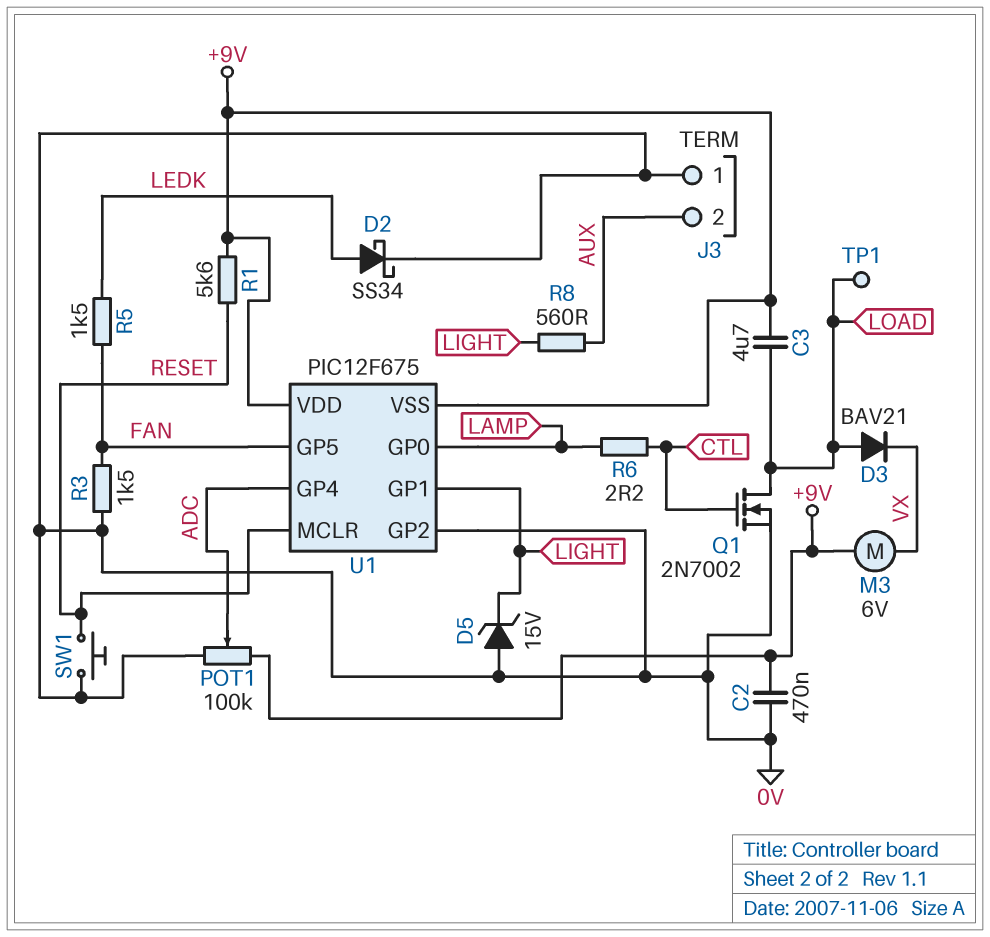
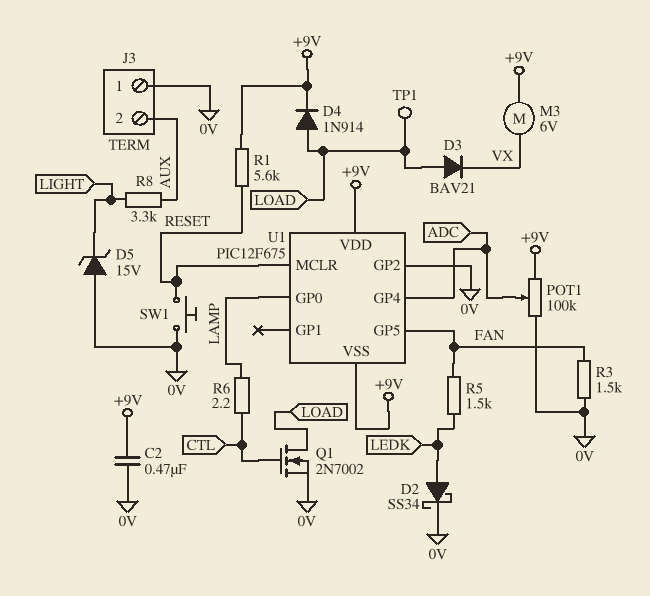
C3: 4.7uF (+9V, LOAD) -> none
D4: none -> diode 1N914 (A LOAD, K +9V)
R8: 560 (AUX, LIGHT) -> 3.3k (AUX, LIGHT)
U1 pin GP1: LIGHT -> none

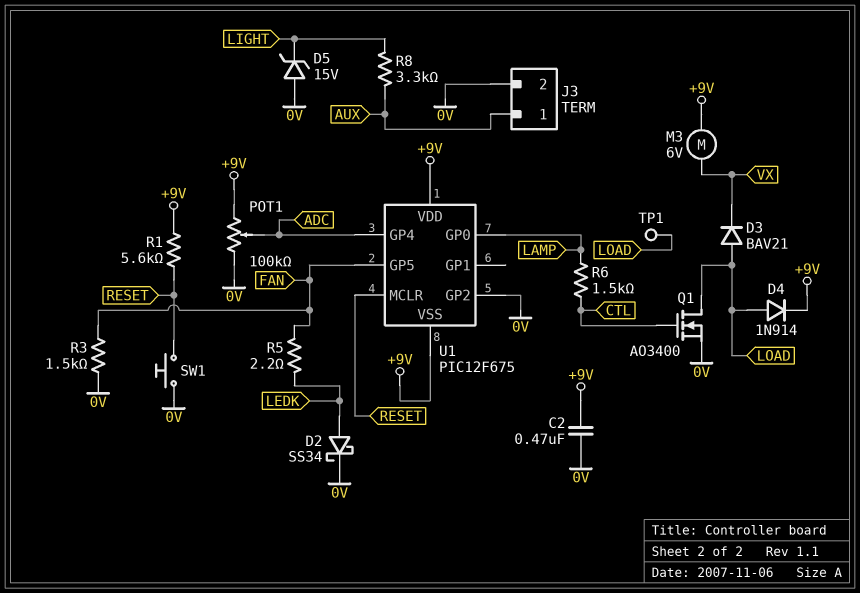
J3 pin 1: 0V -> AUX
J3 pin 2: AUX -> 0V
Q1: NMOS 2N7002 (G CTL, D LOAD, S 0V) -> NMOS AO3400 (G CTL, D LOAD, S 0V)
R5: 1.5k (FAN, LEDK) -> 2.2 (FAN, LEDK)
R6: 2.2 (CTL, LAMP) -> 1.5k (CTL, LAMP)

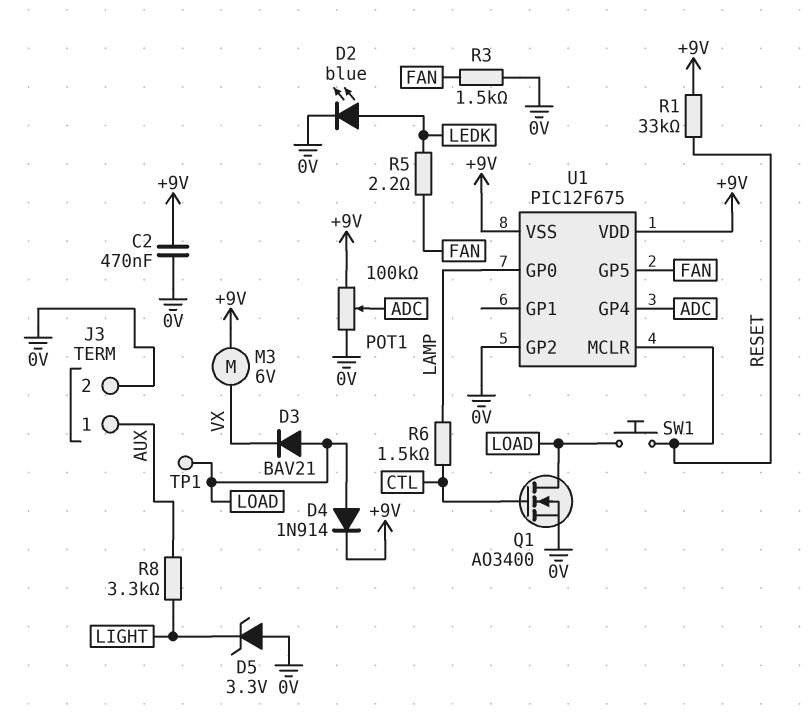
D2: schottky SS34 (A LEDK, K 0V) -> LED blue (A LEDK, K 0V)
D5: zener 15V (A 0V, K LIGHT) -> zener 3.3V (A 0V, K LIGHT)
R1: 5.6k (+9V, RESET) -> 33k (+9V, RESET)
SW1: button (0V, RESET) -> button (LOAD, RESET)

